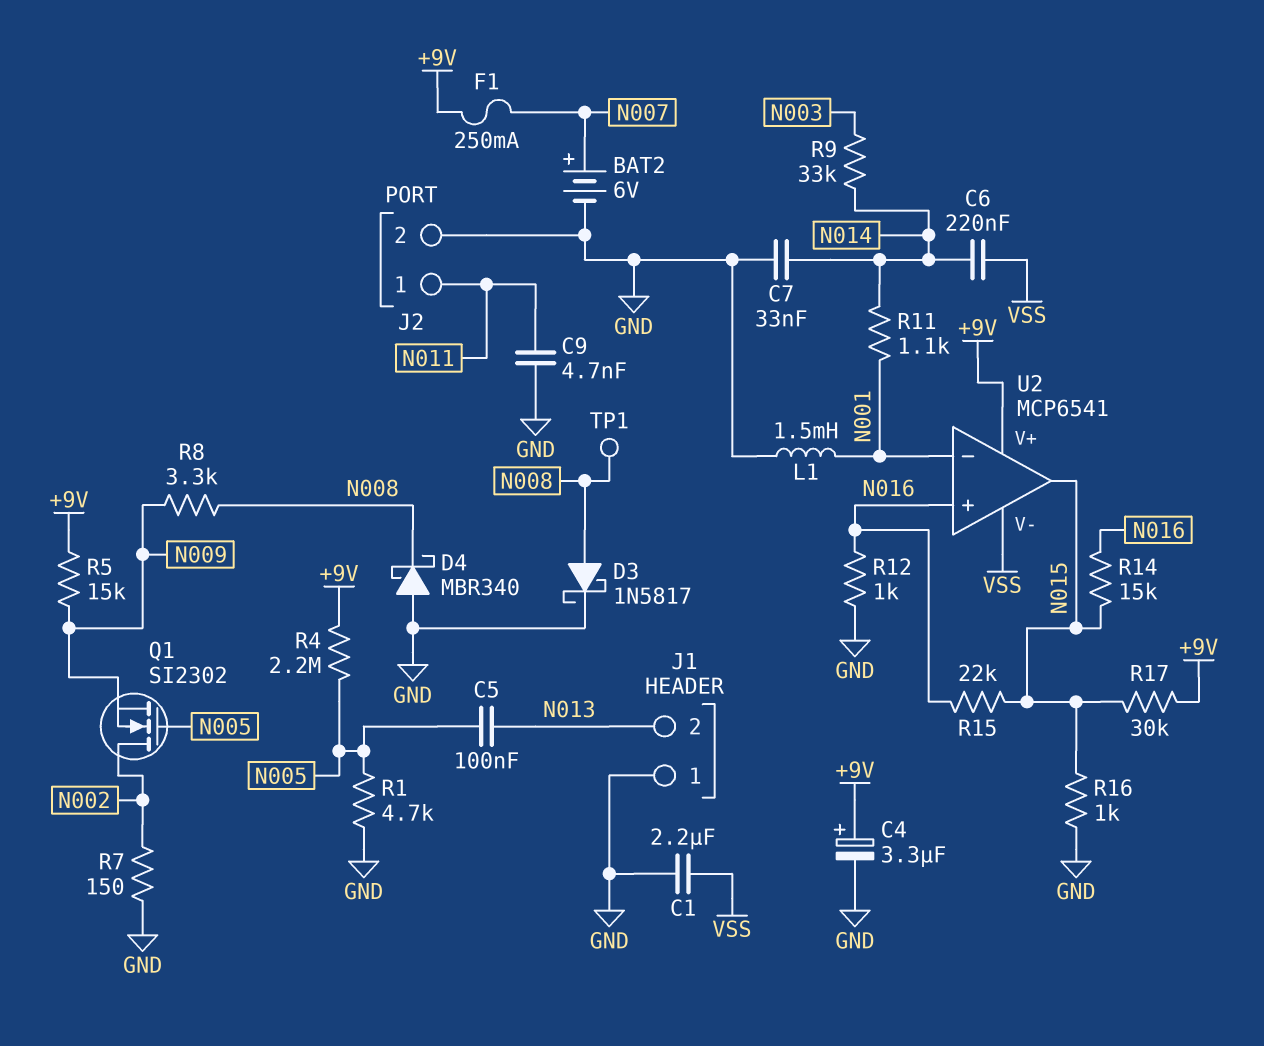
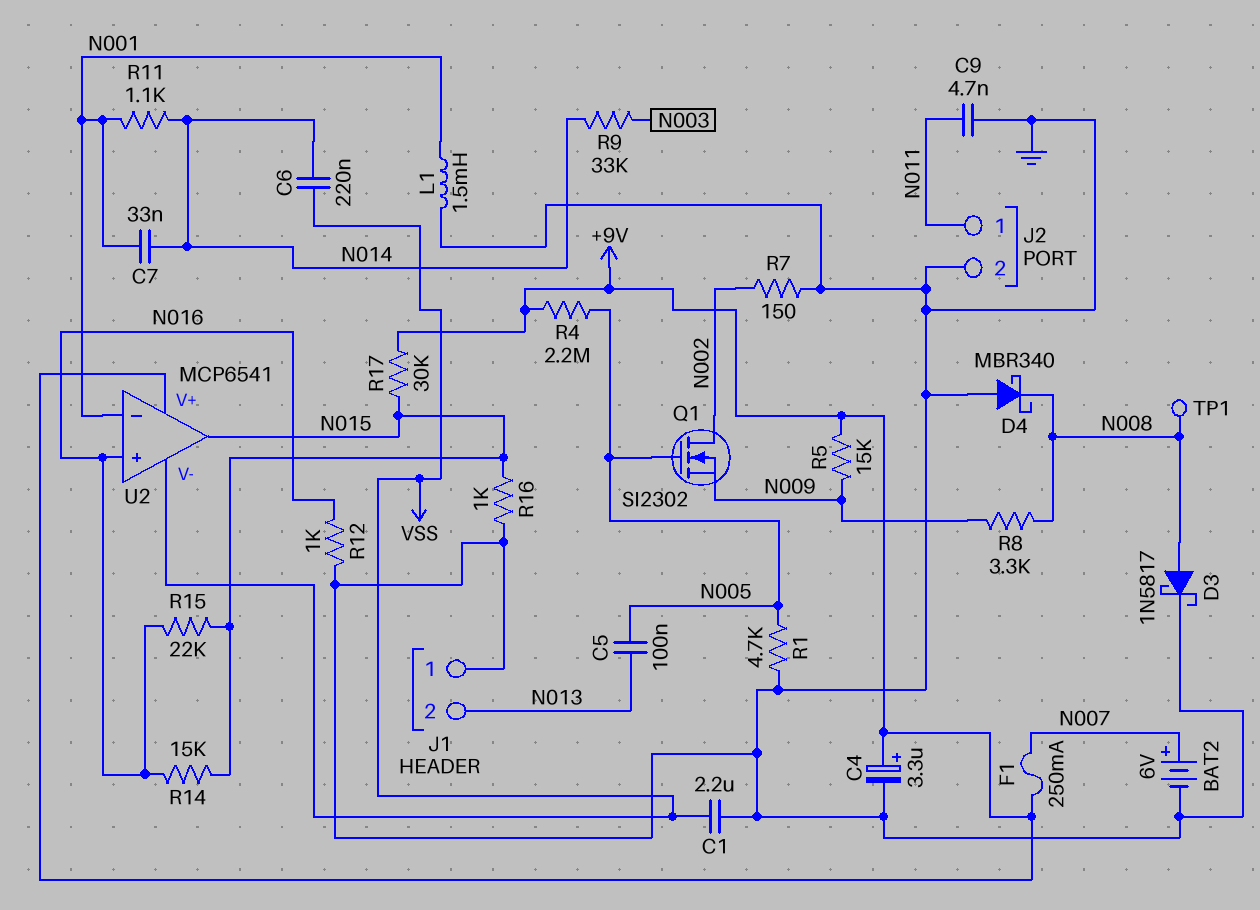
C7: 33nF (GND, N014) -> 33nF (N001, N014)

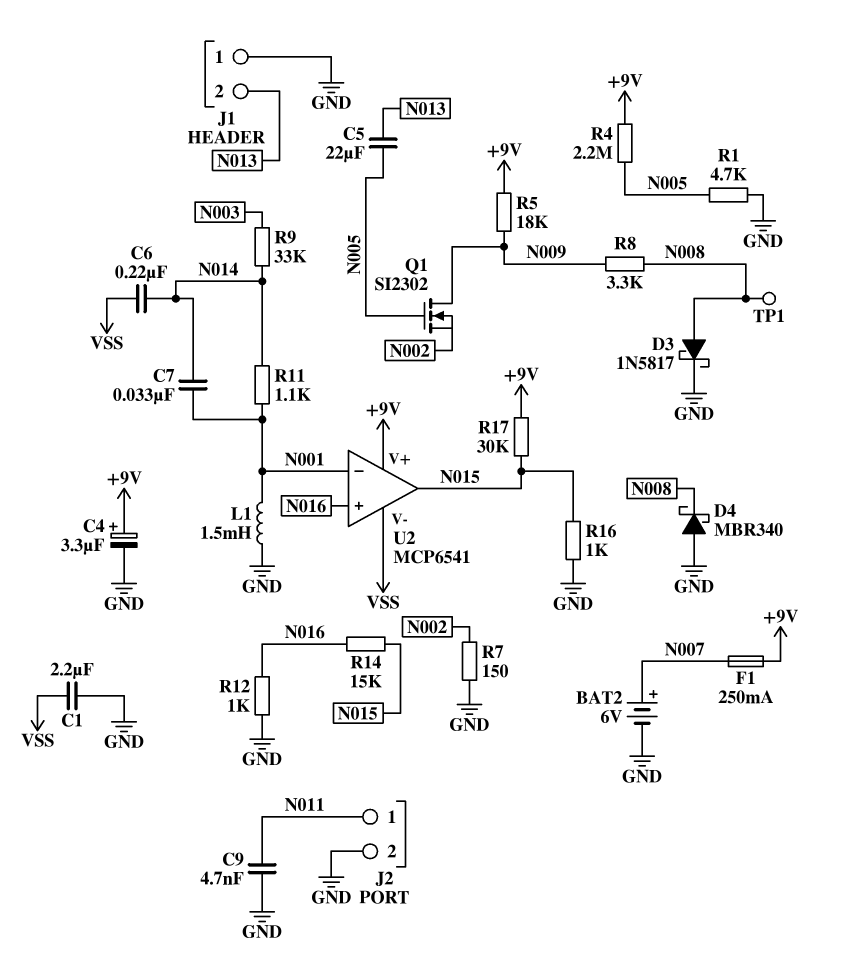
C5: 100nF (N005, N013) -> 22uF (N005, N013)
Q1: NMOS SI2302 (G N005, D N002, S N009) -> NMOS SI2302 (G N005, D N009, S N002)
R5: 15k (+9V, N009) -> 18k (+9V, N009)
R15: 22k (N015, N016) -> none

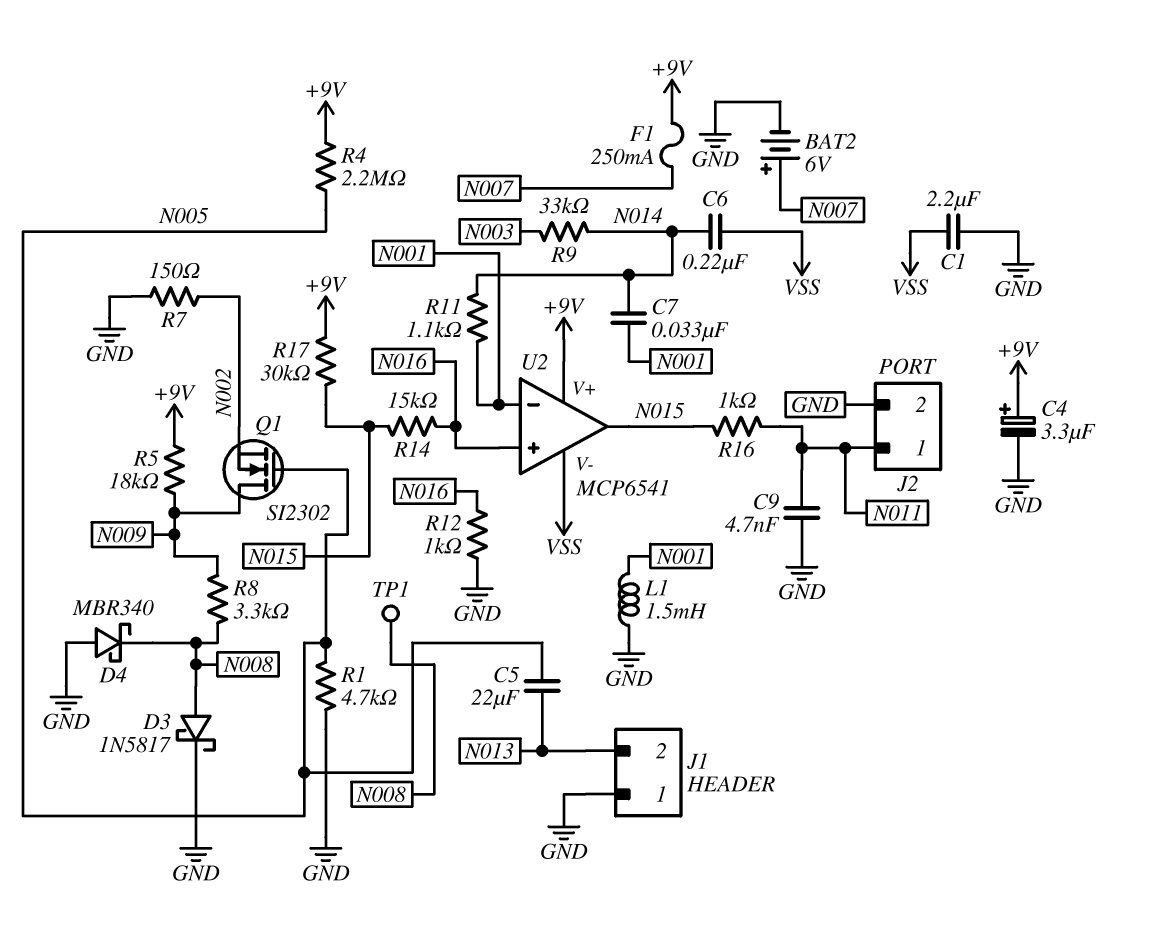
R16: 1k (GND, N015) -> 1k (N011, N015)

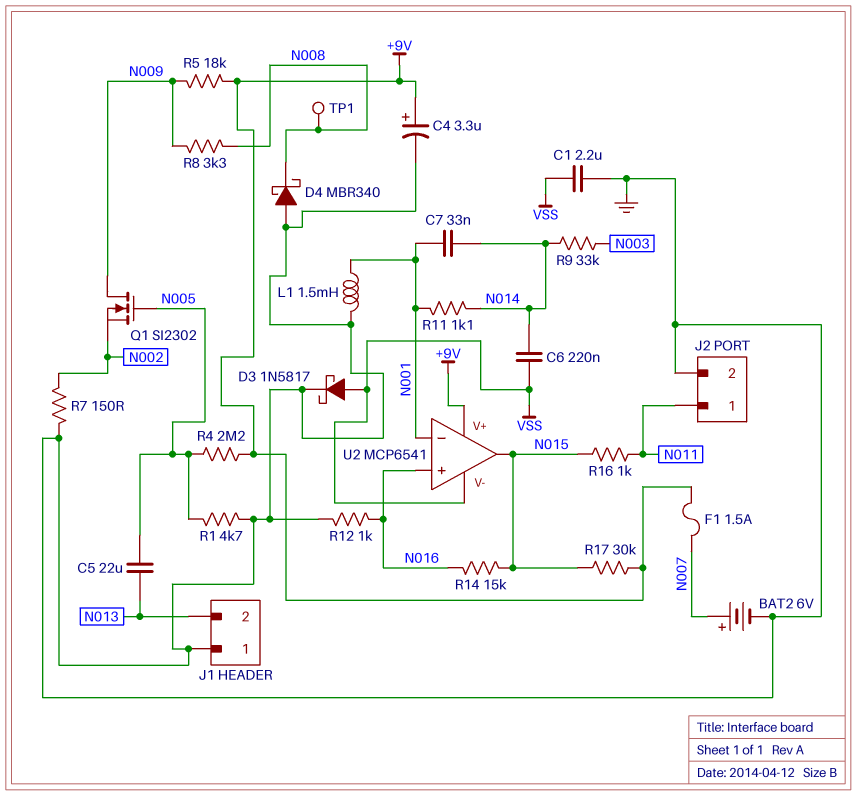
C9: 4.7nF (GND, N011) -> none
D3: schottky 1N5817 (A N008, K GND) -> schottky 1N5817 (A VSS, K GND)
F1: 250mA (+9V, N007) -> 1.5A (+9V, N007)

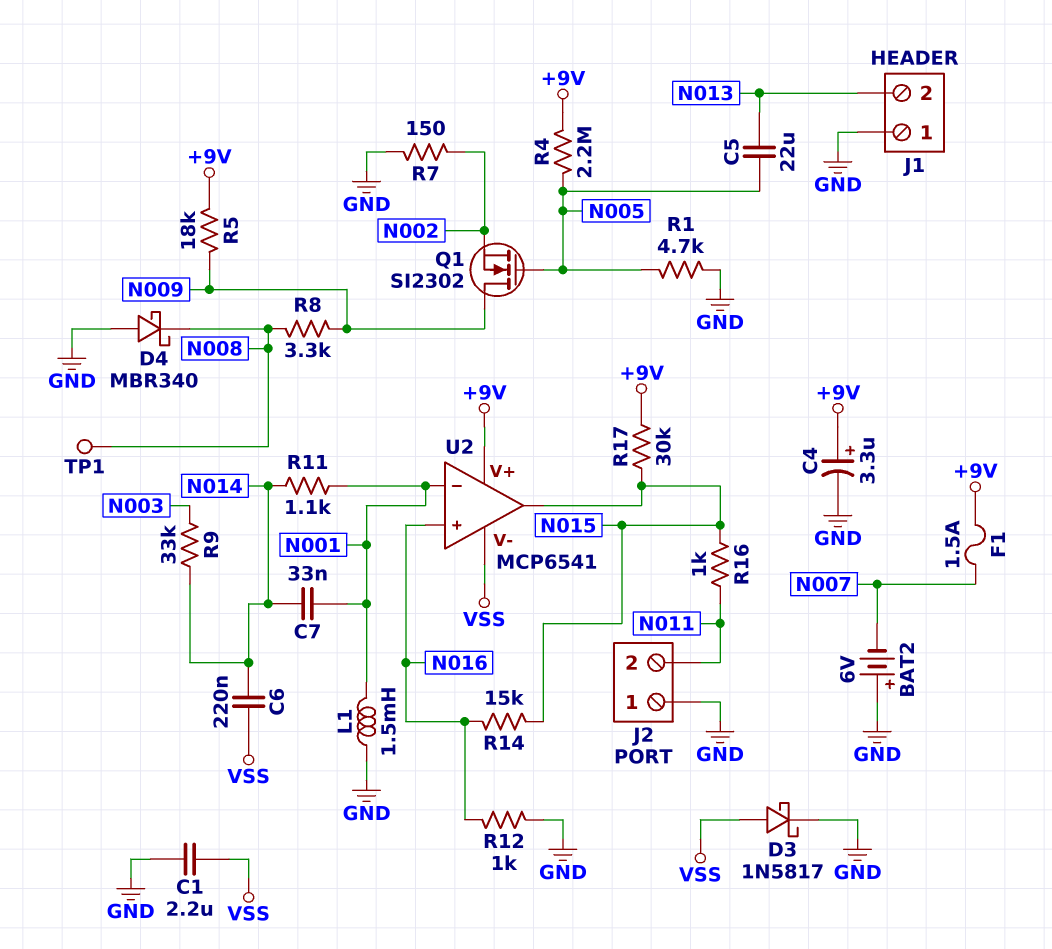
BAT2: 6V (plus N007, minus GND) -> 6V (plus GND, minus N007)
J2 pin 1: N011 -> GND
J2 pin 2: GND -> N011

